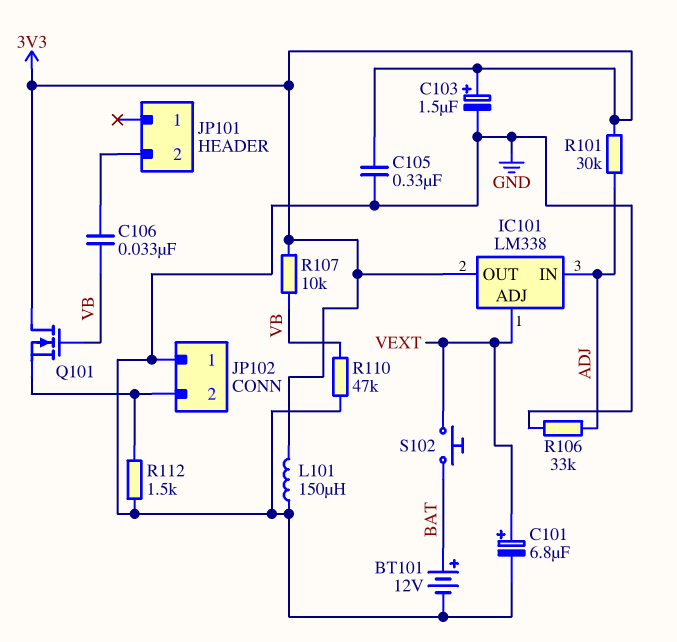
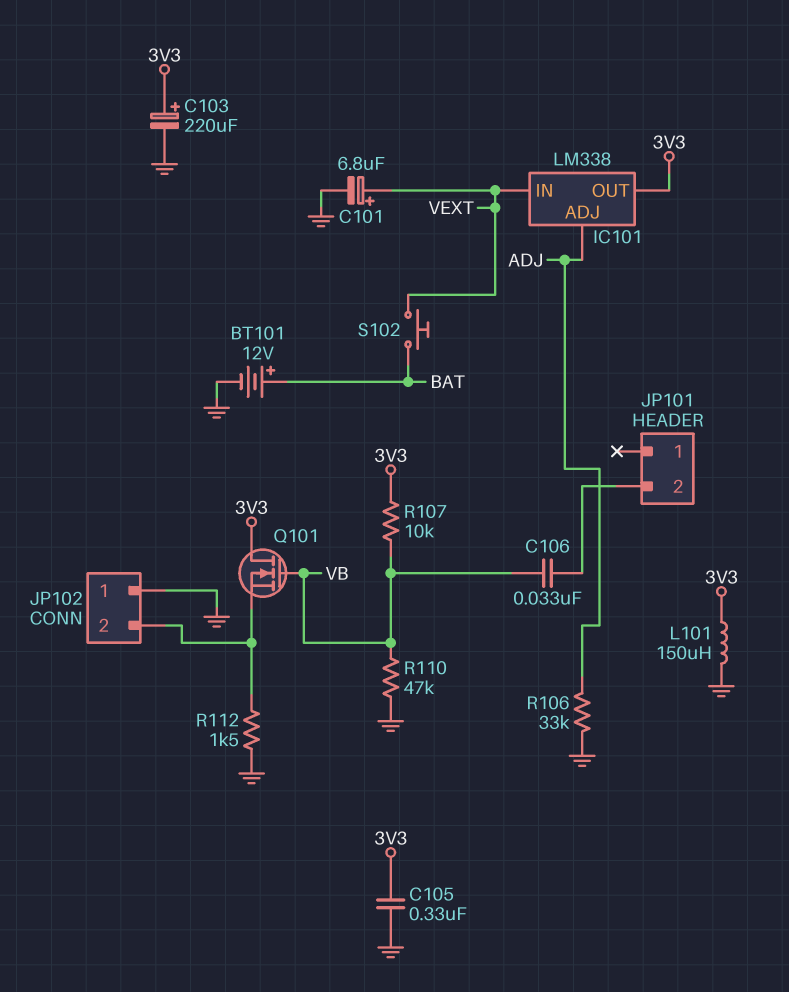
C103: 1.5uF (plus 3V3, minus GND) -> 220uF (plus 3V3, minus GND)
IC101 pin ADJ: VEXT -> ADJ
IC101 pin IN: ADJ -> VEXT
R101: 30k (3V3, ADJ) -> none

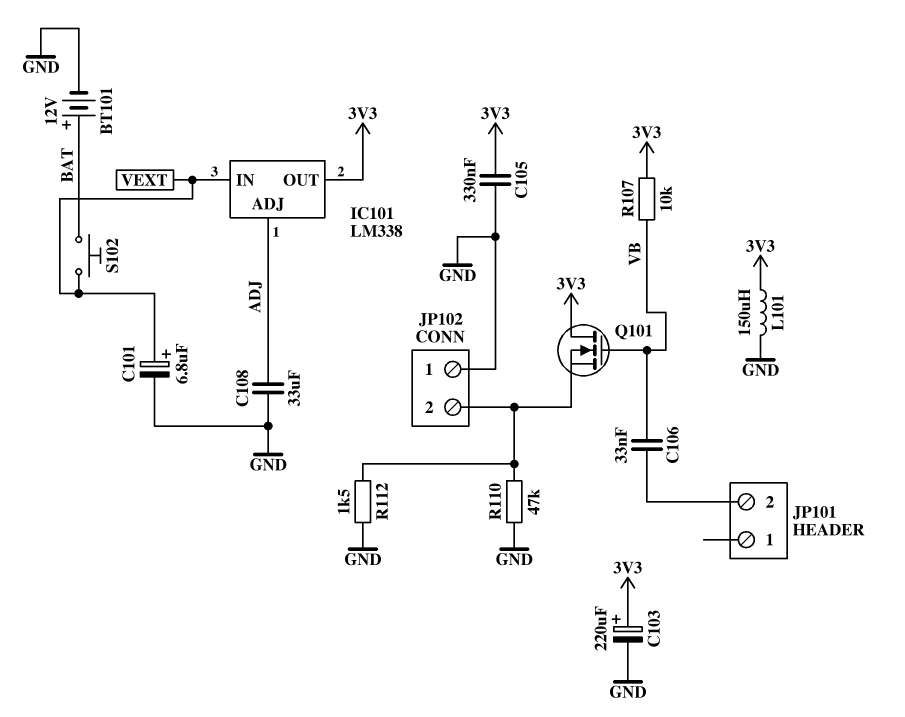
C108: none -> 33uF (ADJ, GND)
R106: 33k (ADJ, GND) -> none
R110: 47k (GND, VB) -> 47k (GND, JP102/2)

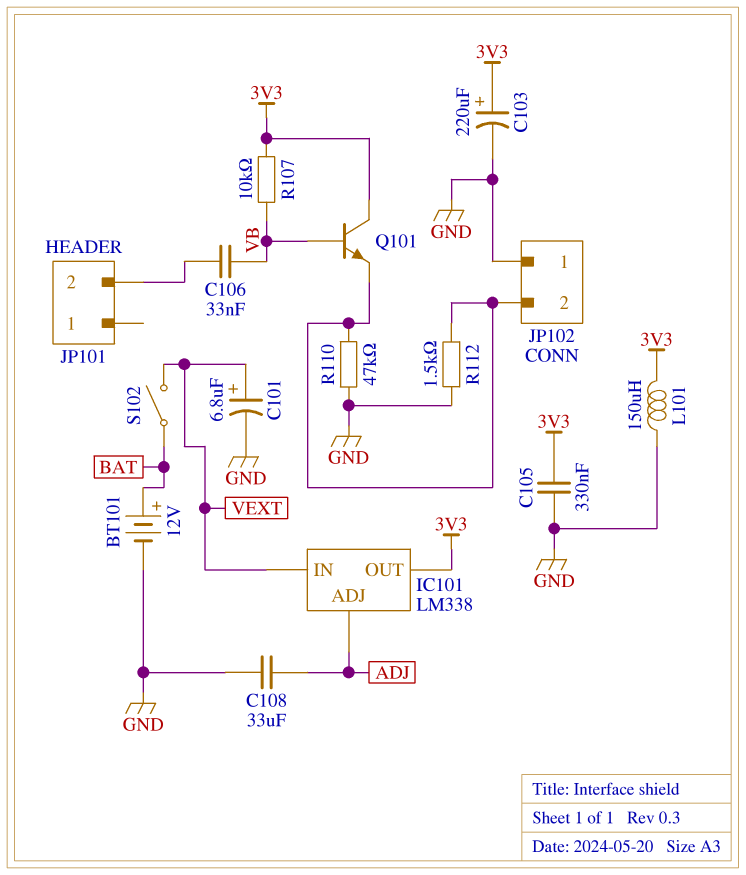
Q101: NMOS (G VB, D 3V3, S JP102/2) -> NPN (B VB, C 3V3, E JP102/2)
S102: button (BAT, VEXT) -> switch (BAT, VEXT)

